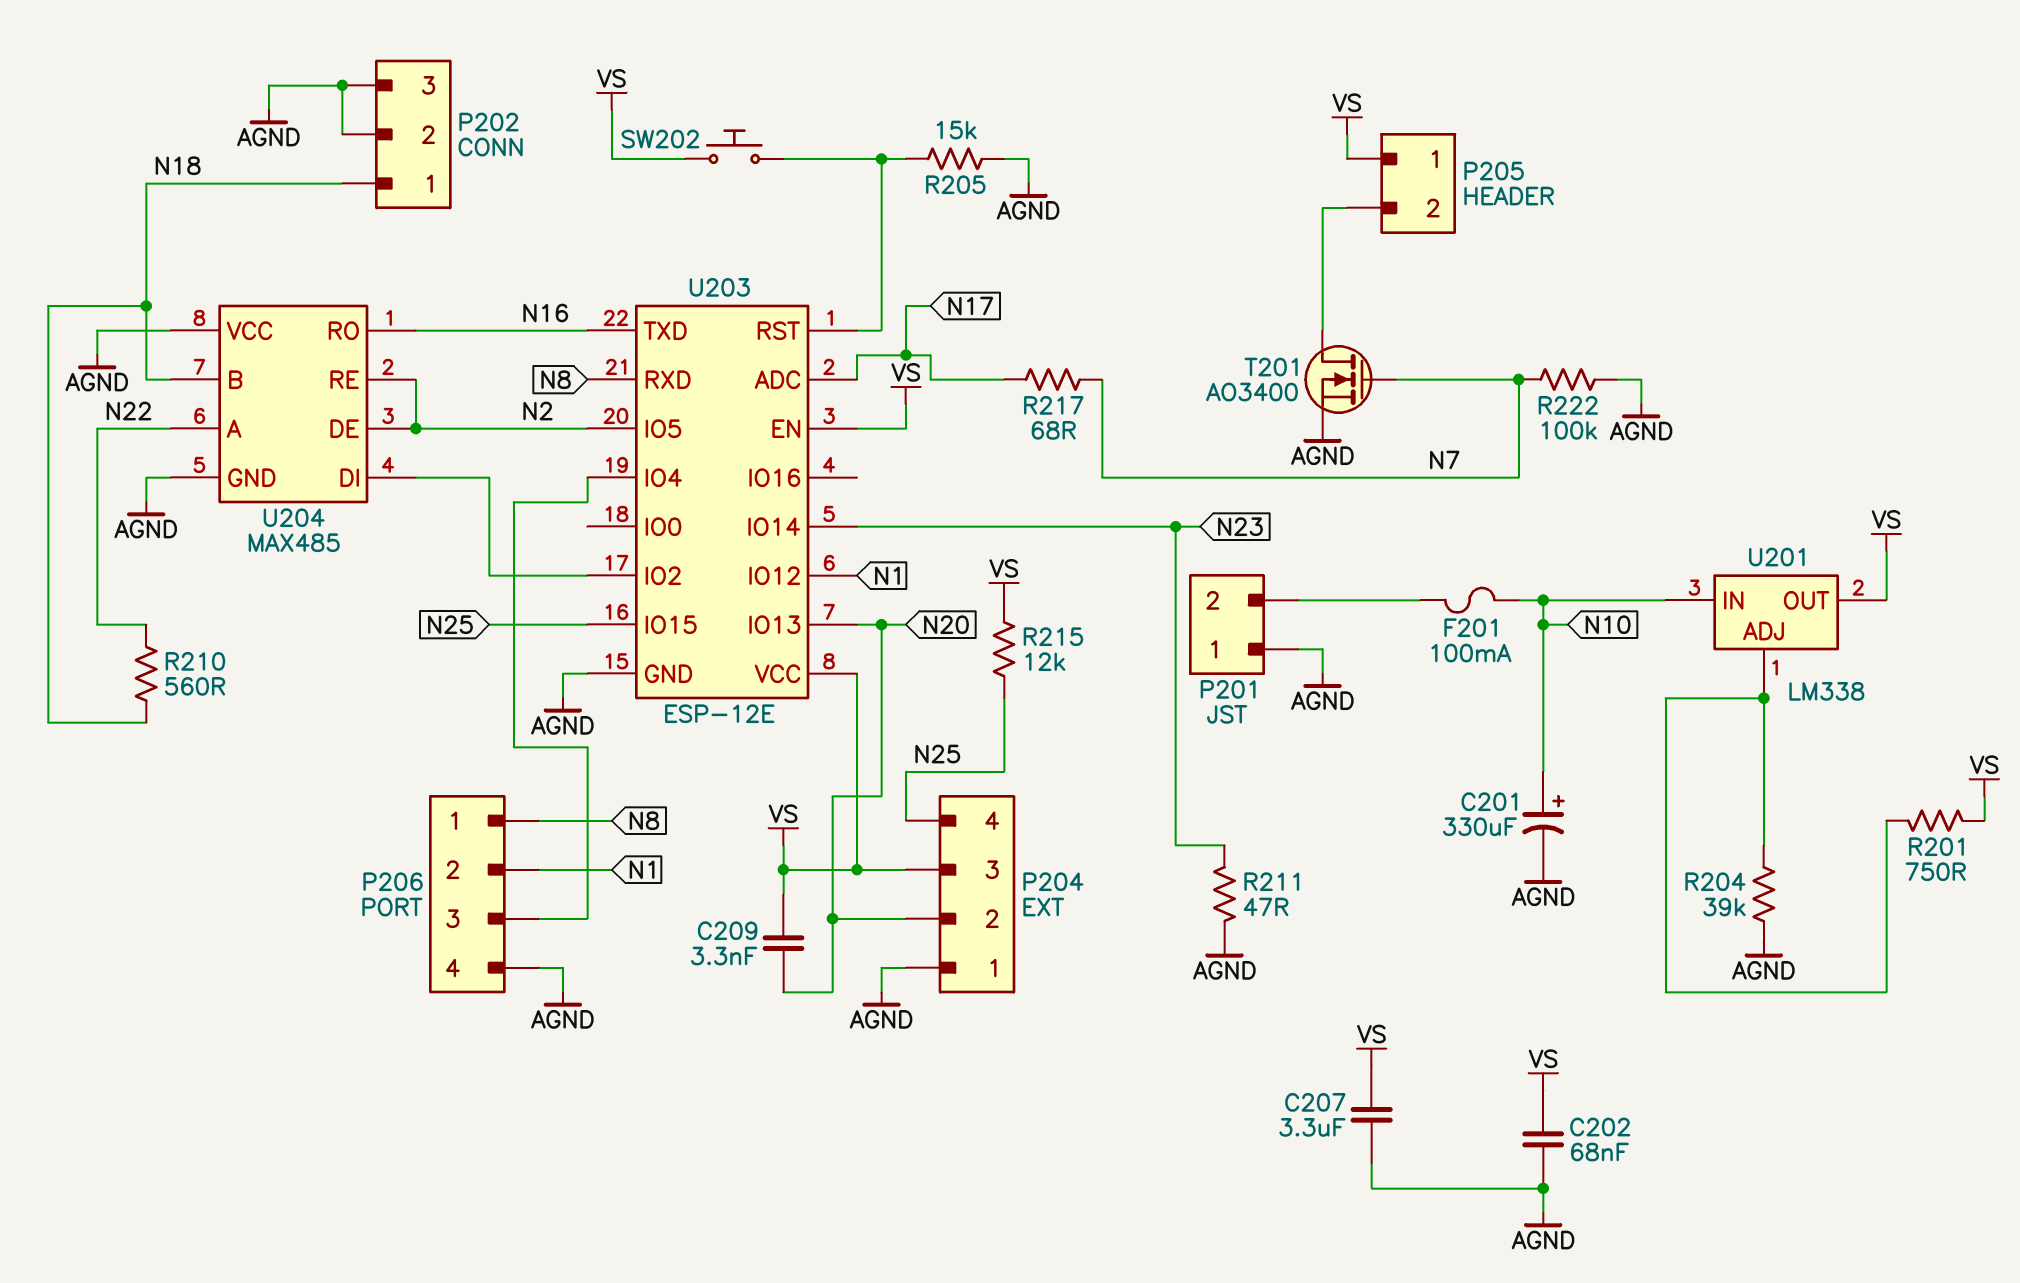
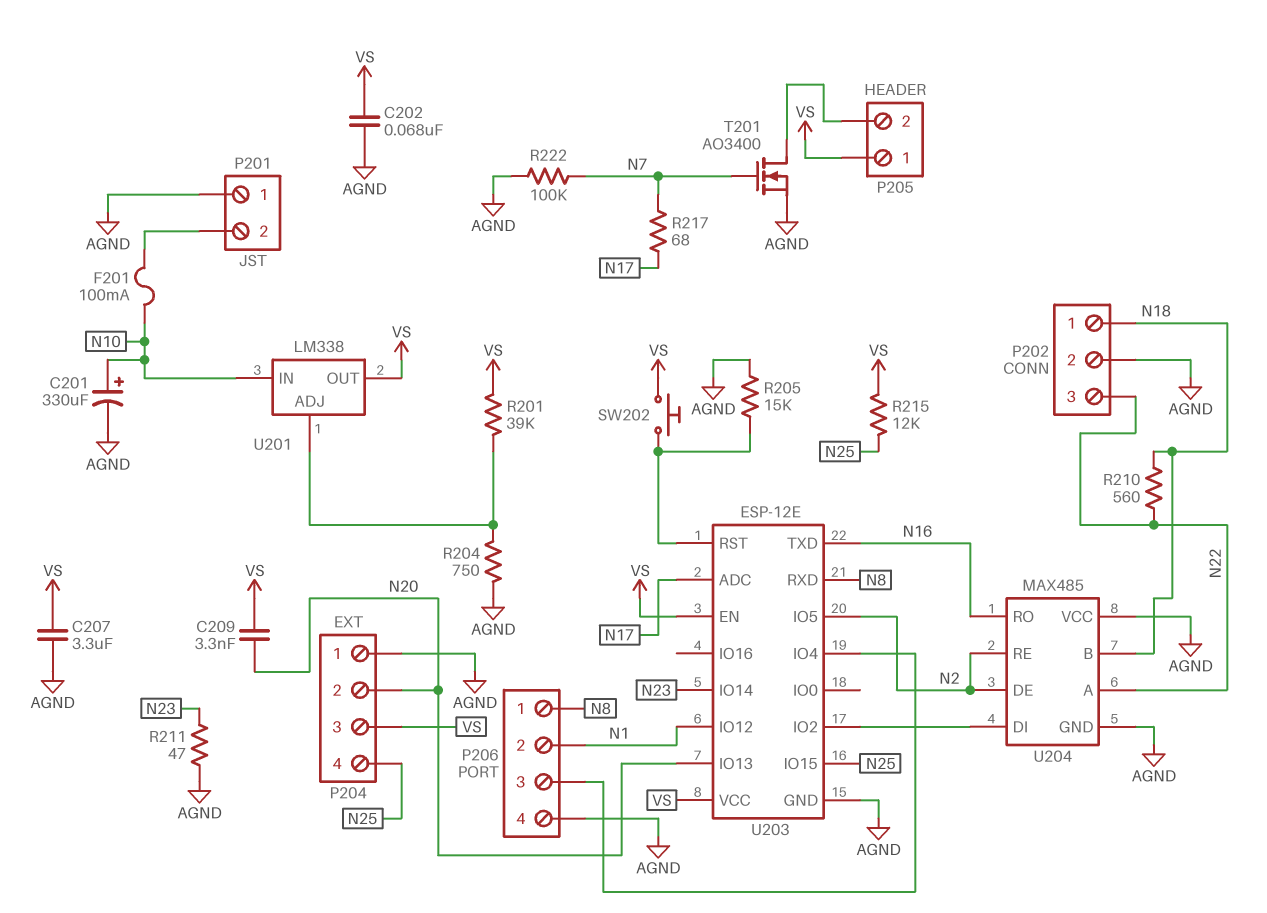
P202 pin 3: AGND -> N22
R201: 750 (U201/ADJ, VS) -> 39k (U201/ADJ, VS)
R204: 39k (AGND, U201/ADJ) -> 750 (AGND, U201/ADJ)

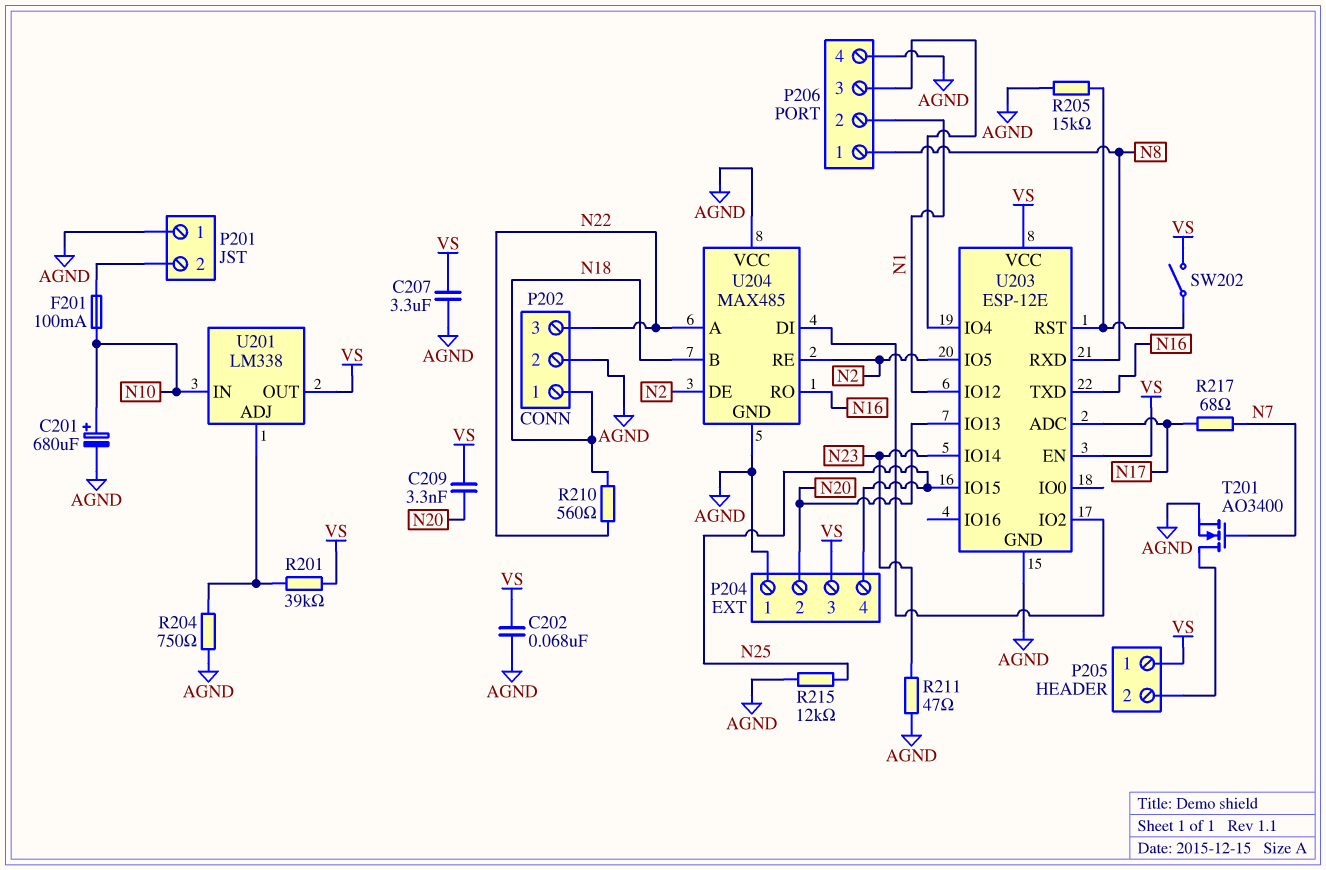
C201: 330uF (plus N10, minus AGND) -> 680uF (plus N10, minus AGND)
R215: 12k (N25, VS) -> 12k (AGND, N25)
R222: 100k (AGND, N7) -> none
SW202: button (U203/RST, VS) -> switch (U203/RST, VS)

